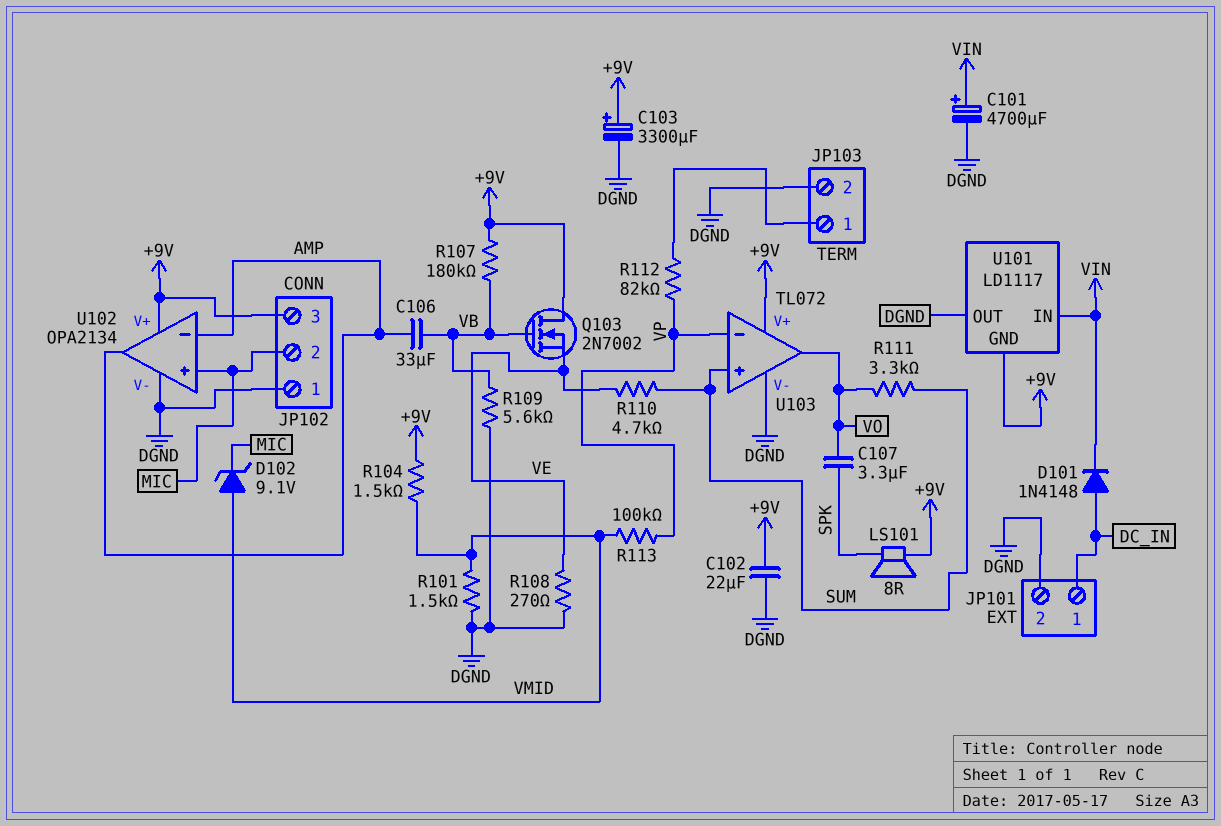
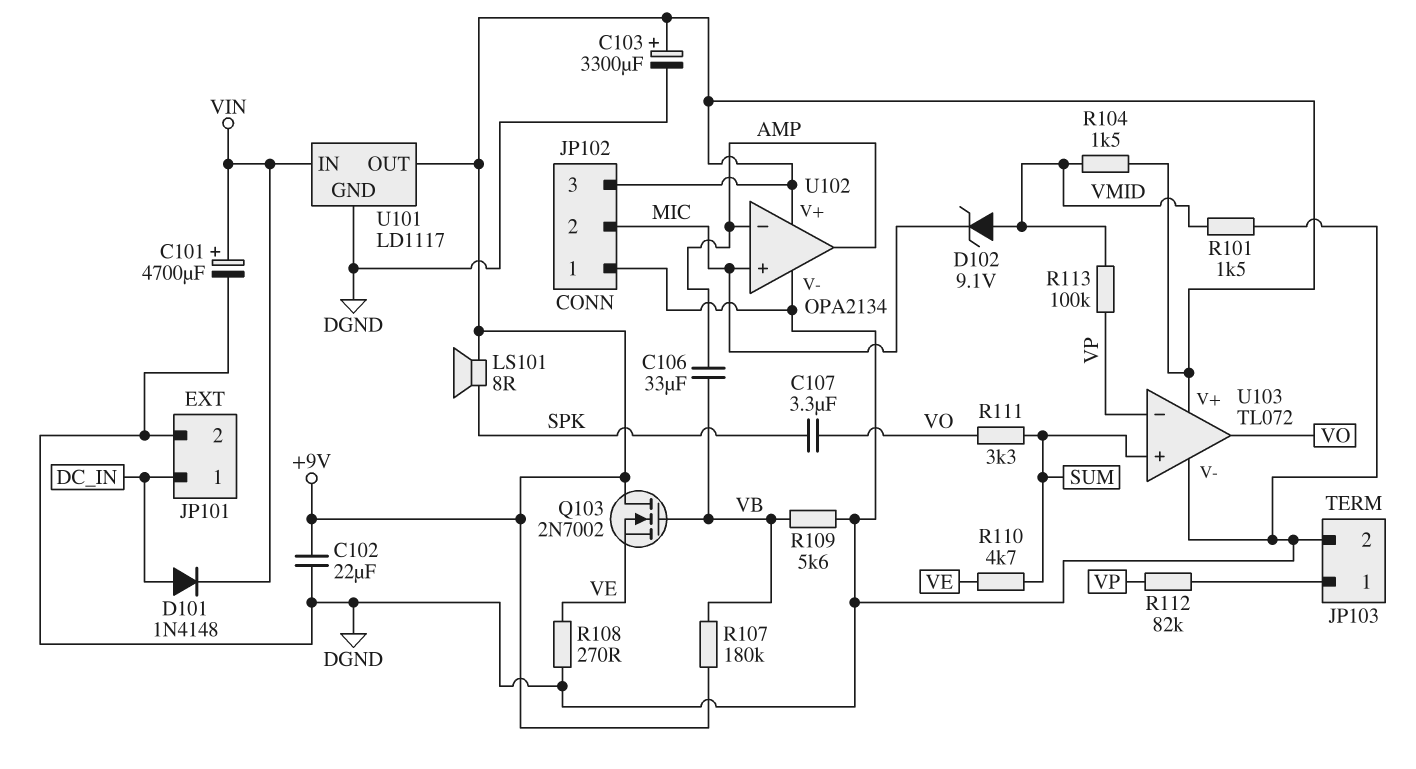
U101 pin GND: +9V -> DGND
U101 pin OUT: DGND -> +9V

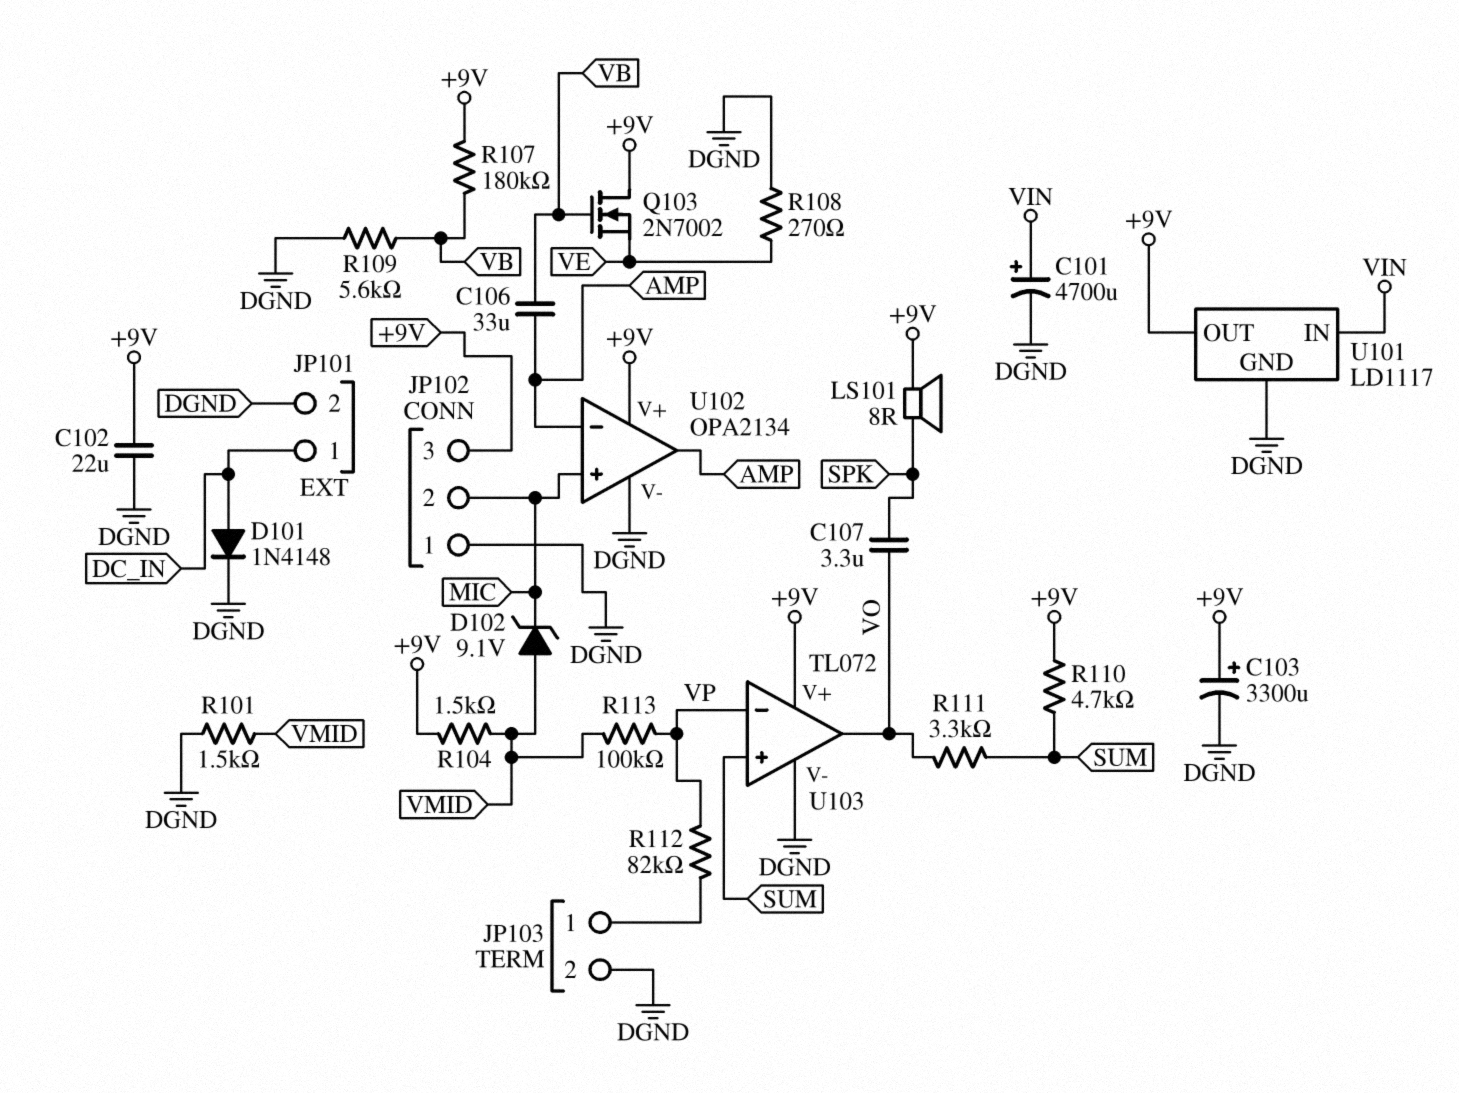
D101: diode 1N4148 (A DC_IN, K VIN) -> diode 1N4148 (A DC_IN, K DGND)
R110: 4.7k (SUM, VE) -> 4.7k (+9V, SUM)

